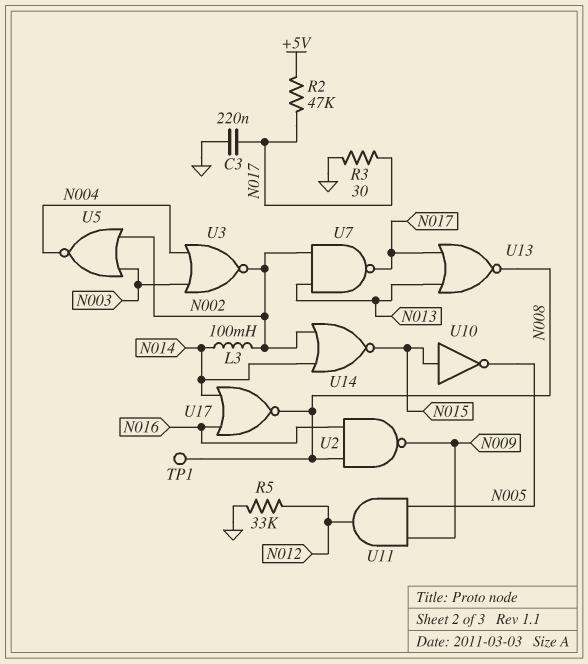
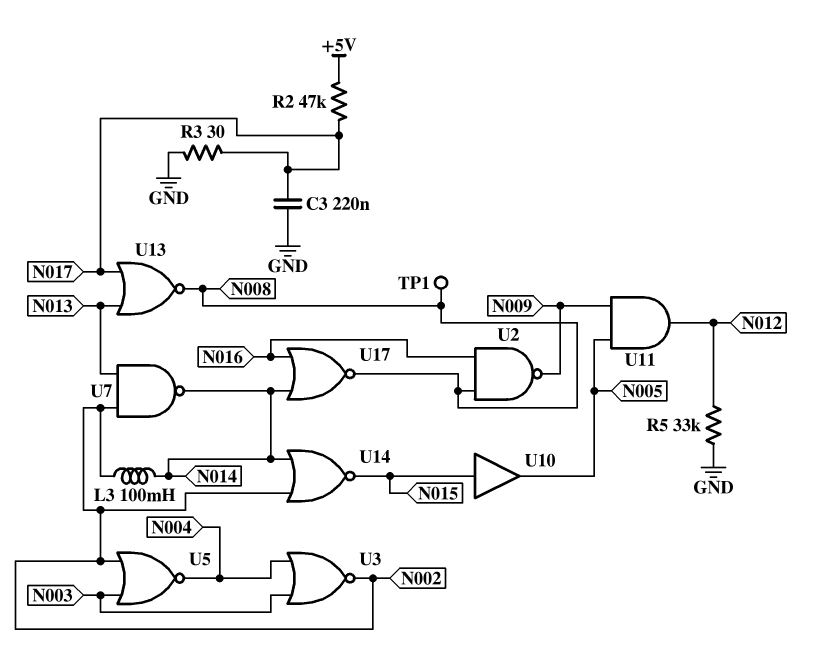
U7: NAND (in N002, in N013, out N017) -> NAND (in N002, in N013, out N014)
U10: NOT (in N015, out N005) -> buffer (in N015, out N005)

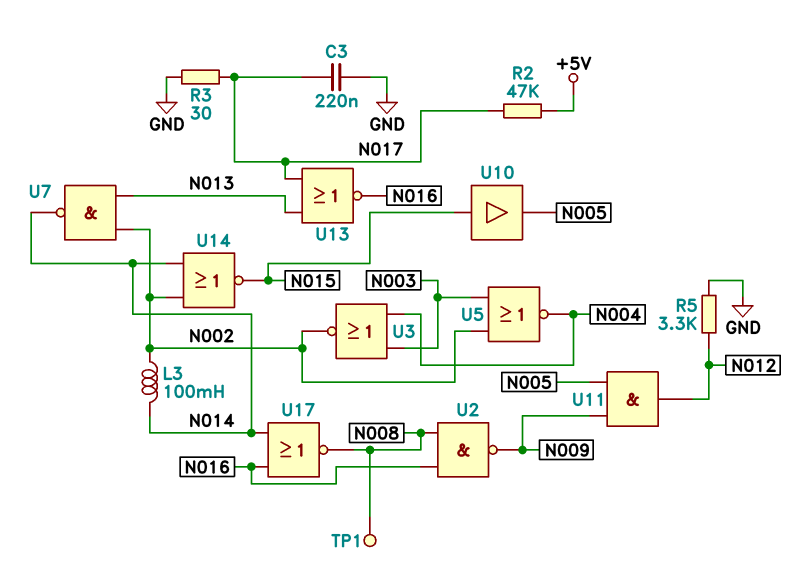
R5: 33k (GND, N012) -> 3.3k (GND, N012)
U13: NOR (in N013, in N017, out N008) -> NOR (in N013, in N017, out N016)

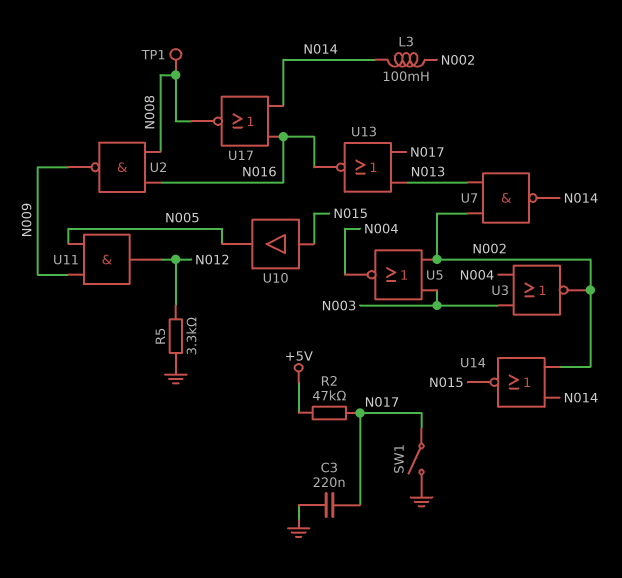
R3: 30 (GND, N017) -> none
SW1: none -> switch (GND, N017)

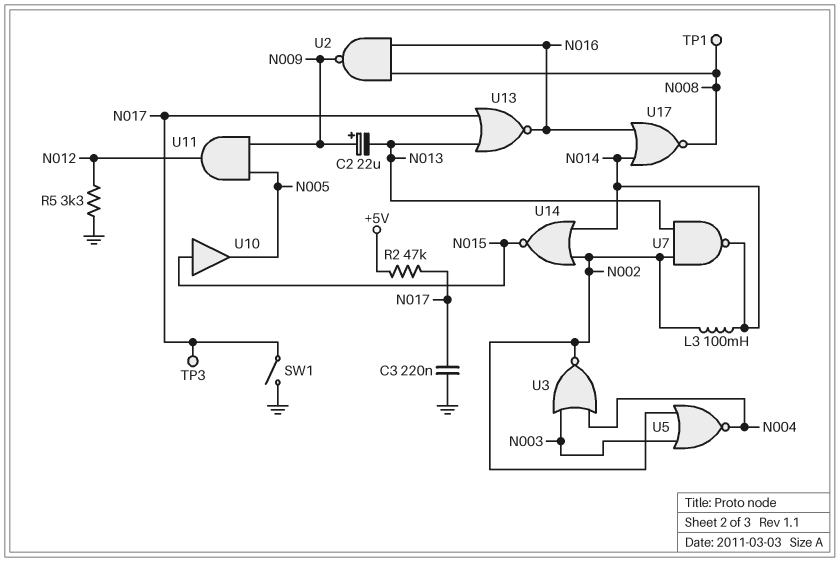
C2: none -> 22uF (plus N009, minus N013)
TP3: none -> test point (N017)

